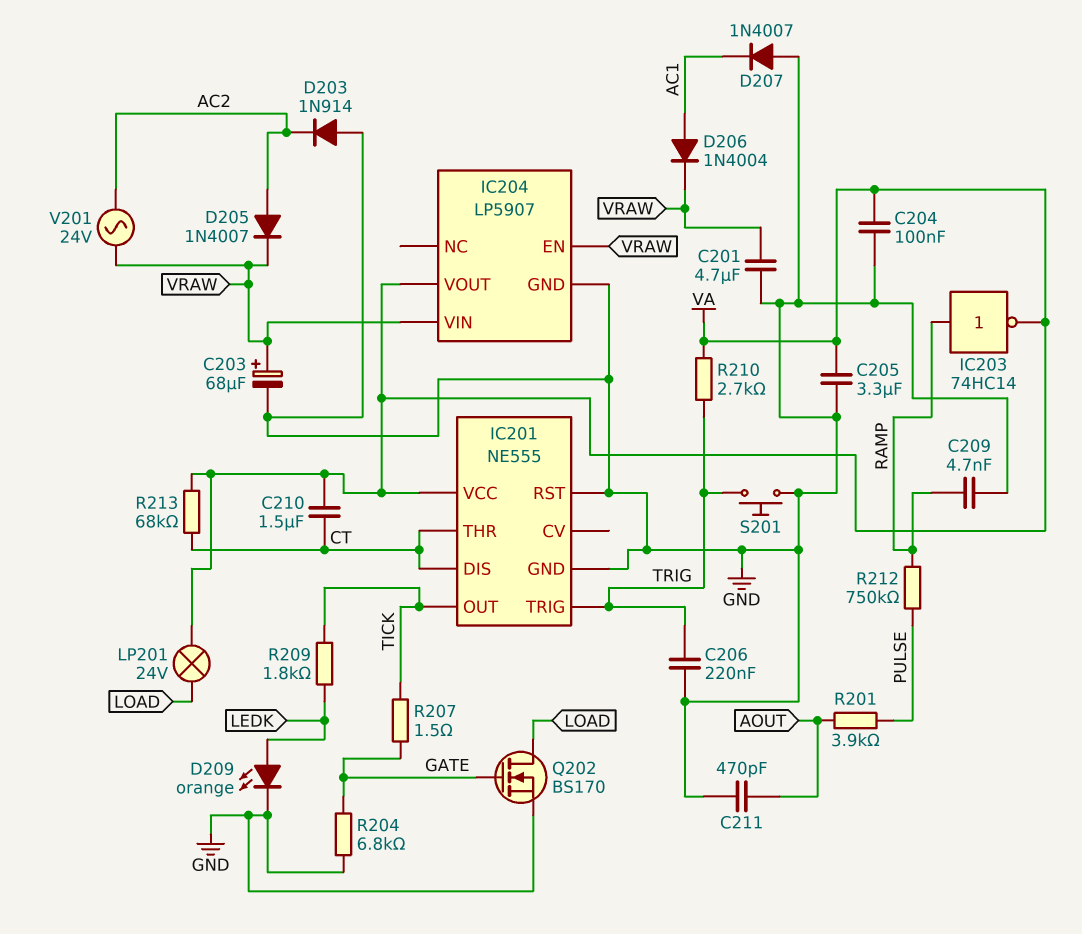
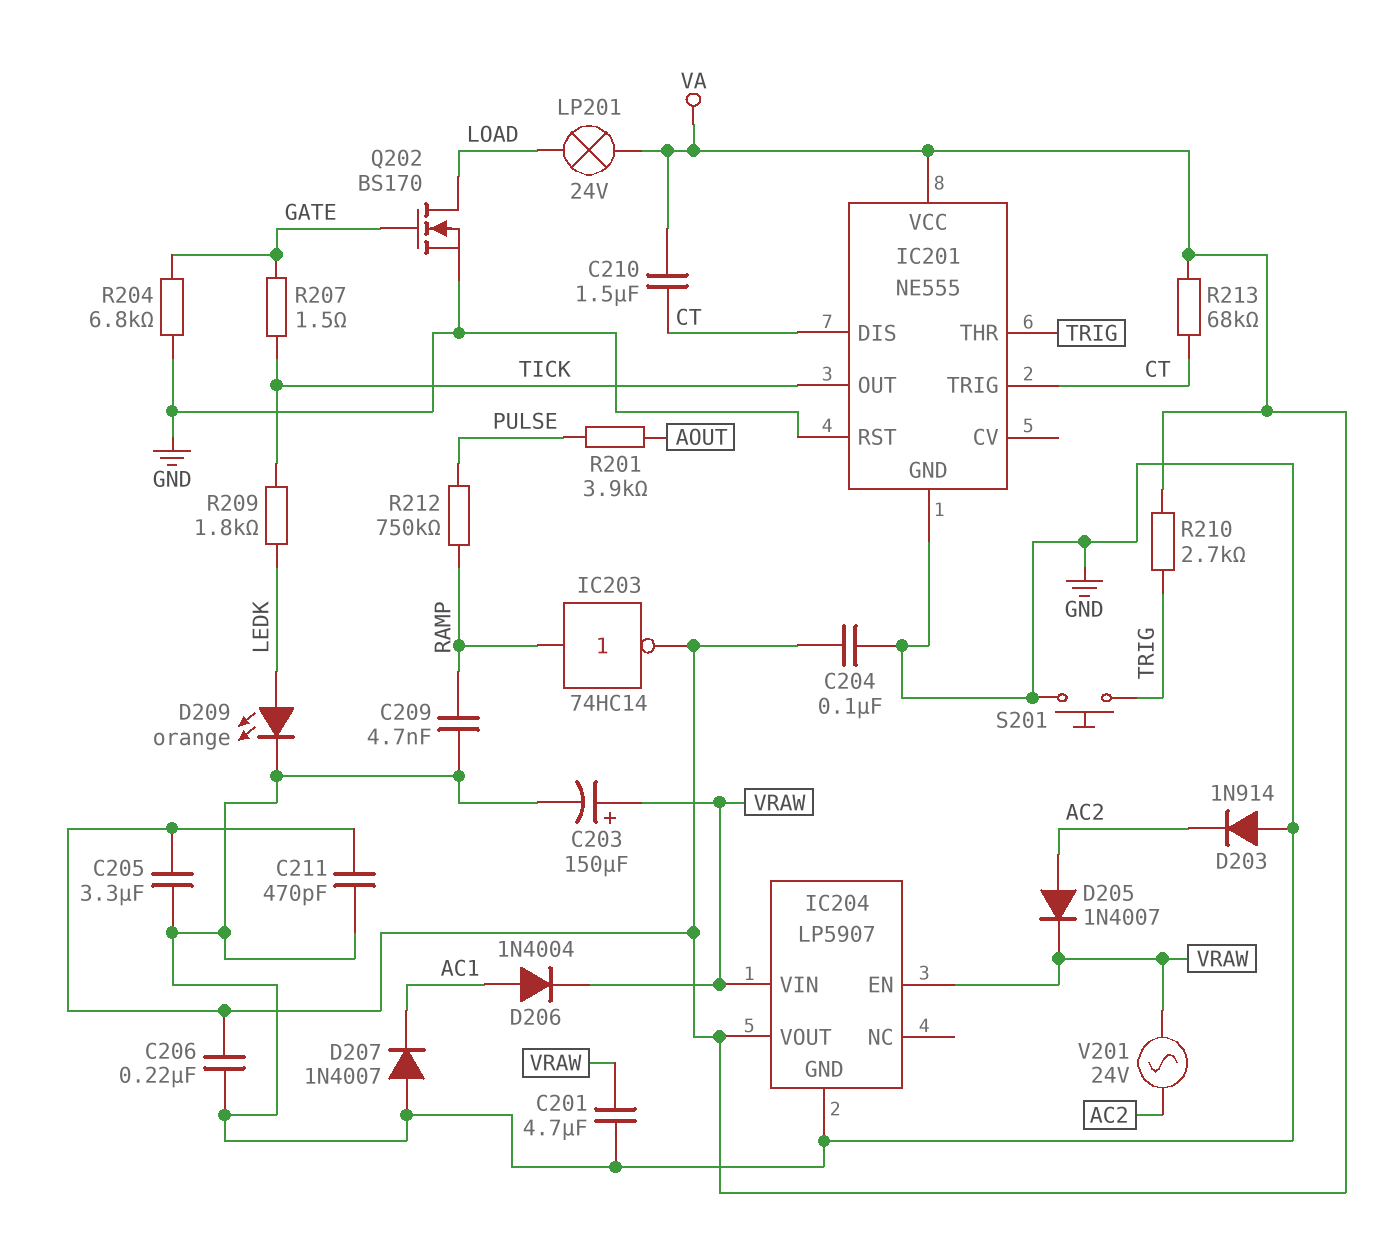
C203: 68uF (plus VRAW, minus GND) -> 150uF (plus VRAW, minus GND)
C206: 220nF (GND, TRIG) -> 220nF (GND, VA)
C211: 470pF (AOUT, GND) -> 470pF (GND, VA)
IC201 pin THR: CT -> TRIG
IC201 pin TRIG: TRIG -> CT

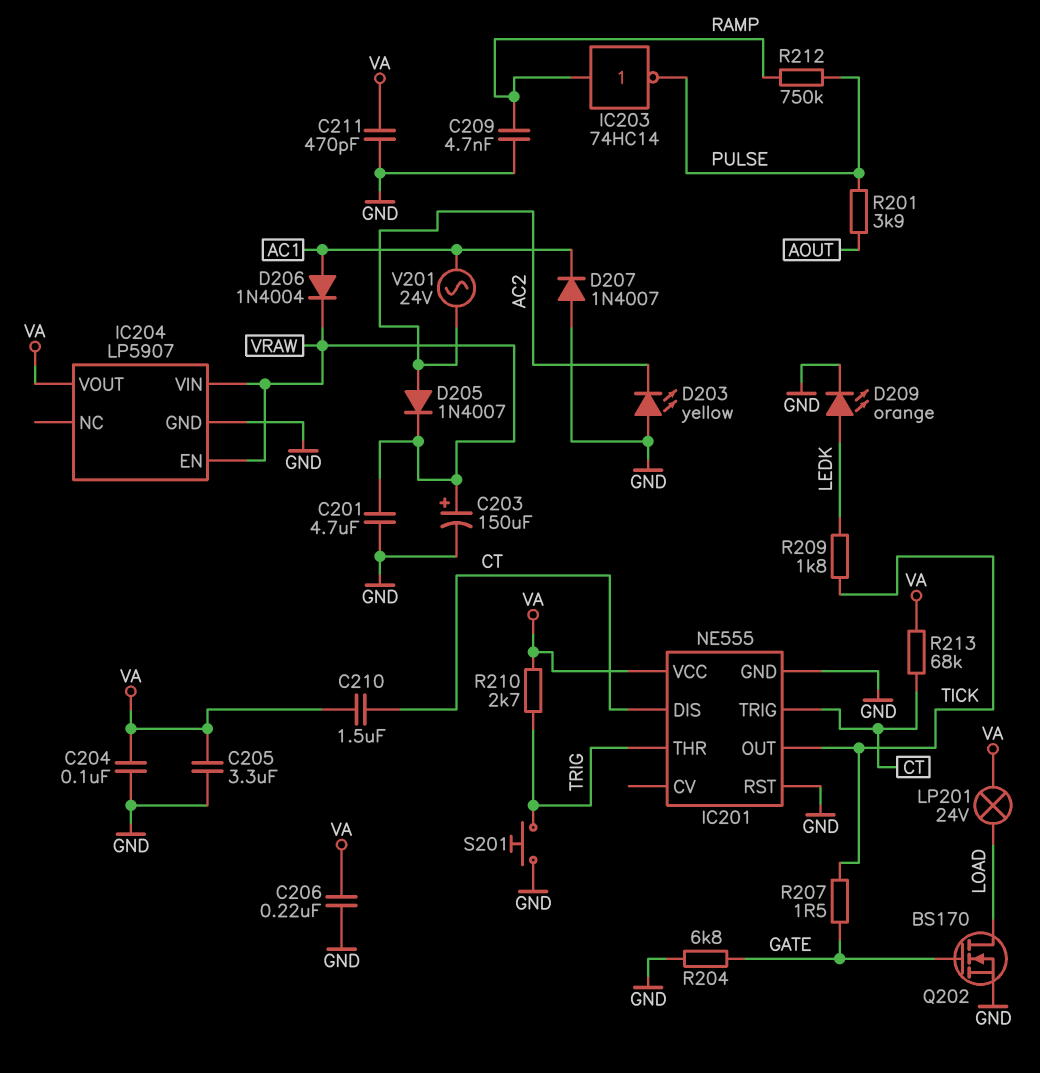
D203: diode 1N914 (A GND, K AC2) -> LED yellow (A GND, K AC2)
IC203: NOT 74HC14 (in RAMP, out VA) -> NOT 74HC14 (in RAMP, out PULSE)
V201: AC 24V (AC2, VRAW) -> AC 24V (AC1, AC2)

